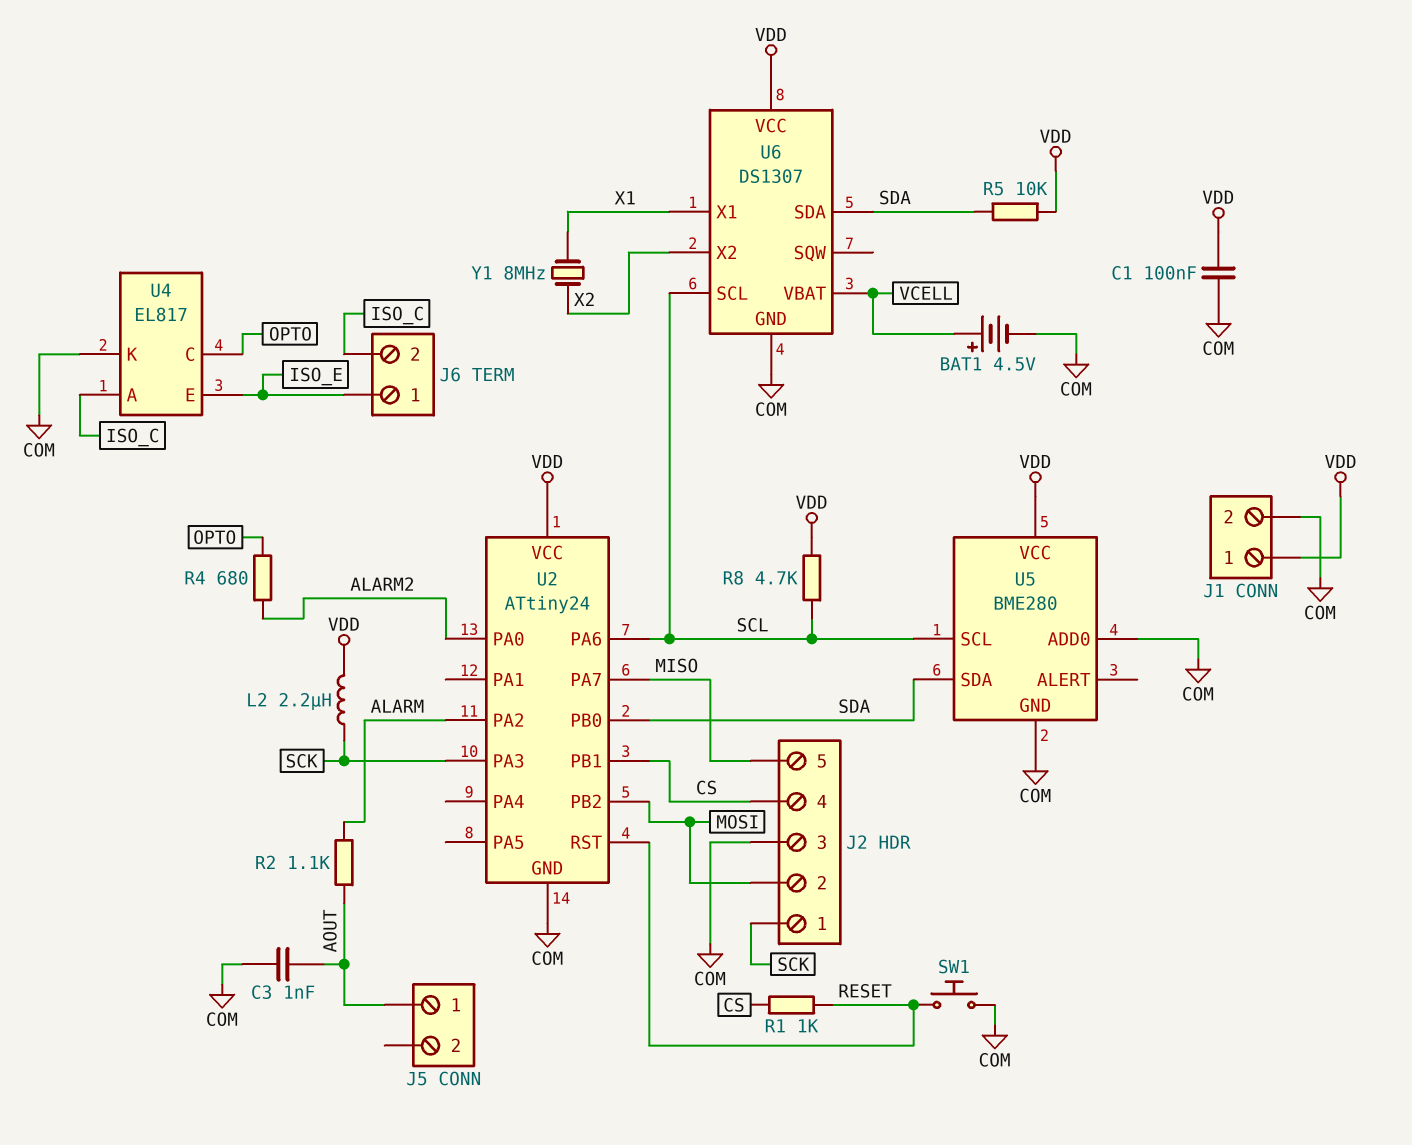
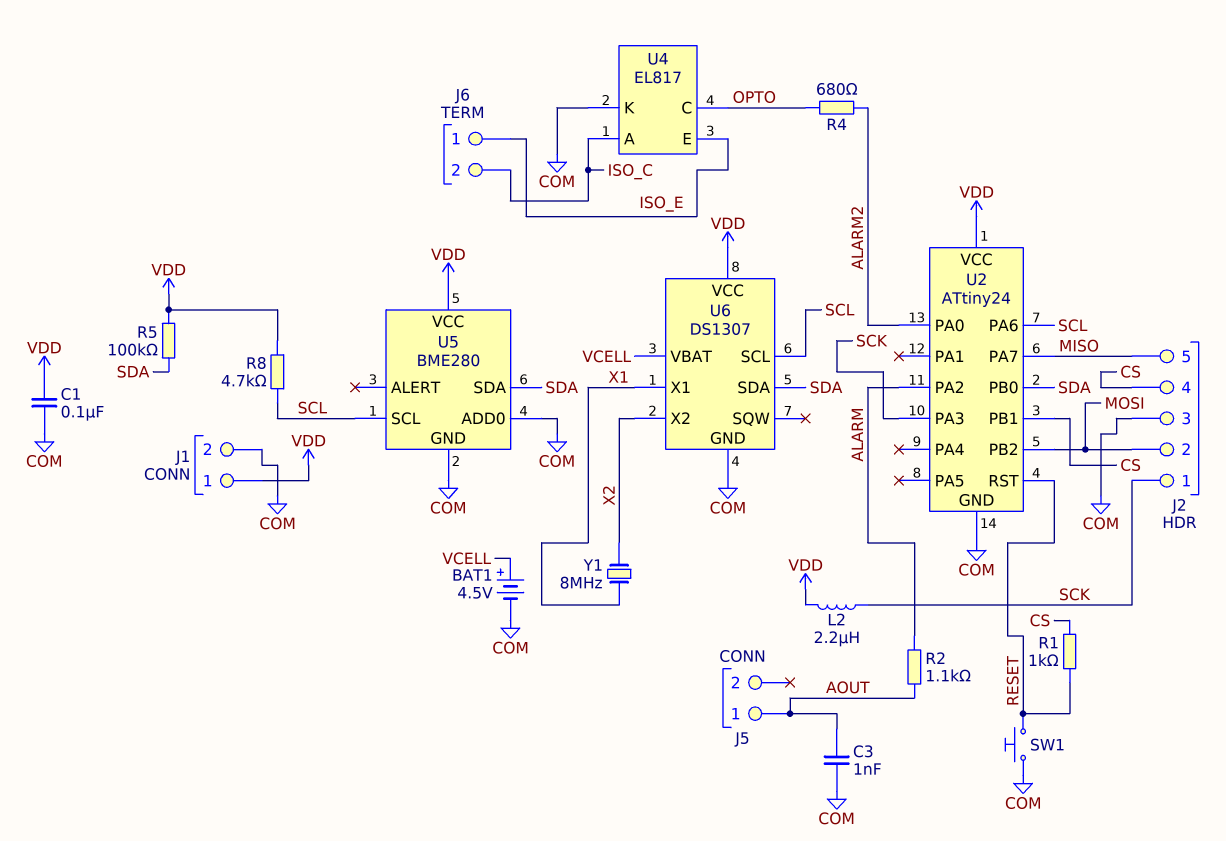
R5: 10k (SDA, VDD) -> 100k (SDA, VDD)

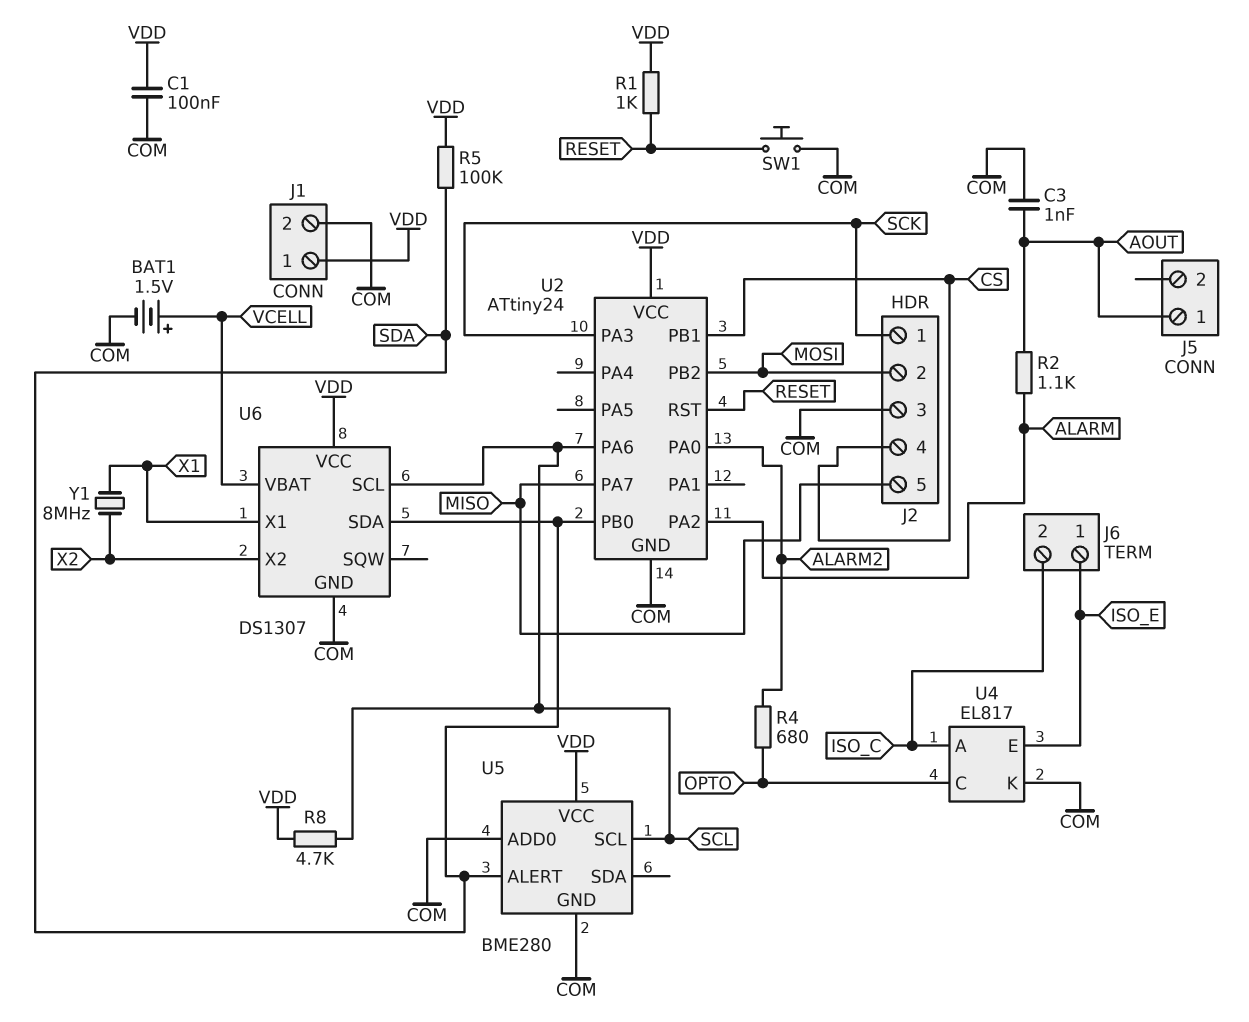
BAT1: 4.5V (plus VCELL, minus COM) -> 1.5V (plus VCELL, minus COM)
L2: 2.2uH (SCK, VDD) -> none
R1: 1k (CS, RESET) -> 1k (RESET, VDD)
U5 pin ALERT: none -> SDA
U5 pin SDA: SDA -> none

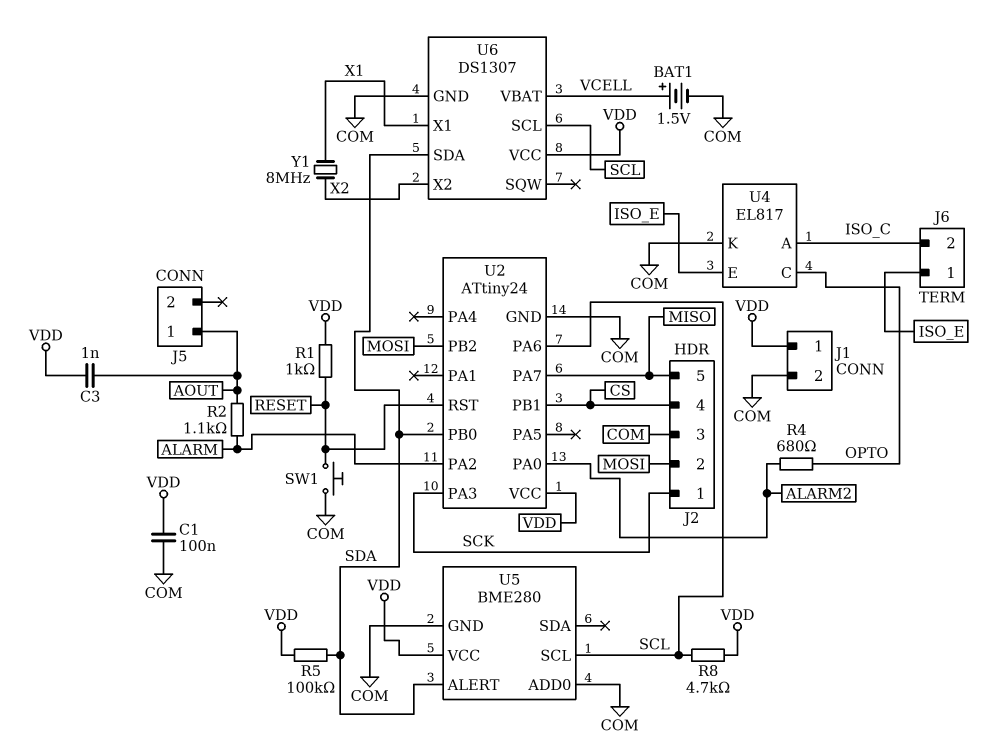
C3: 1nF (AOUT, COM) -> 1nF (AOUT, VDD)

